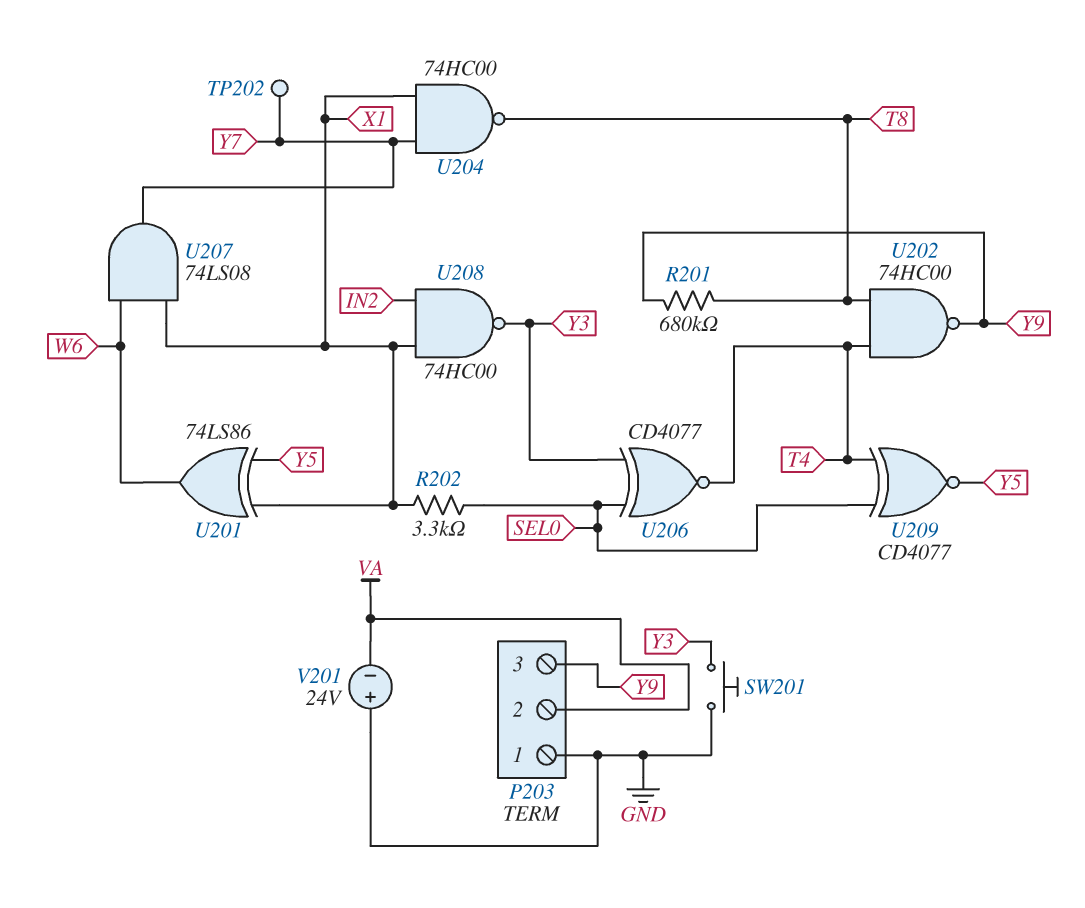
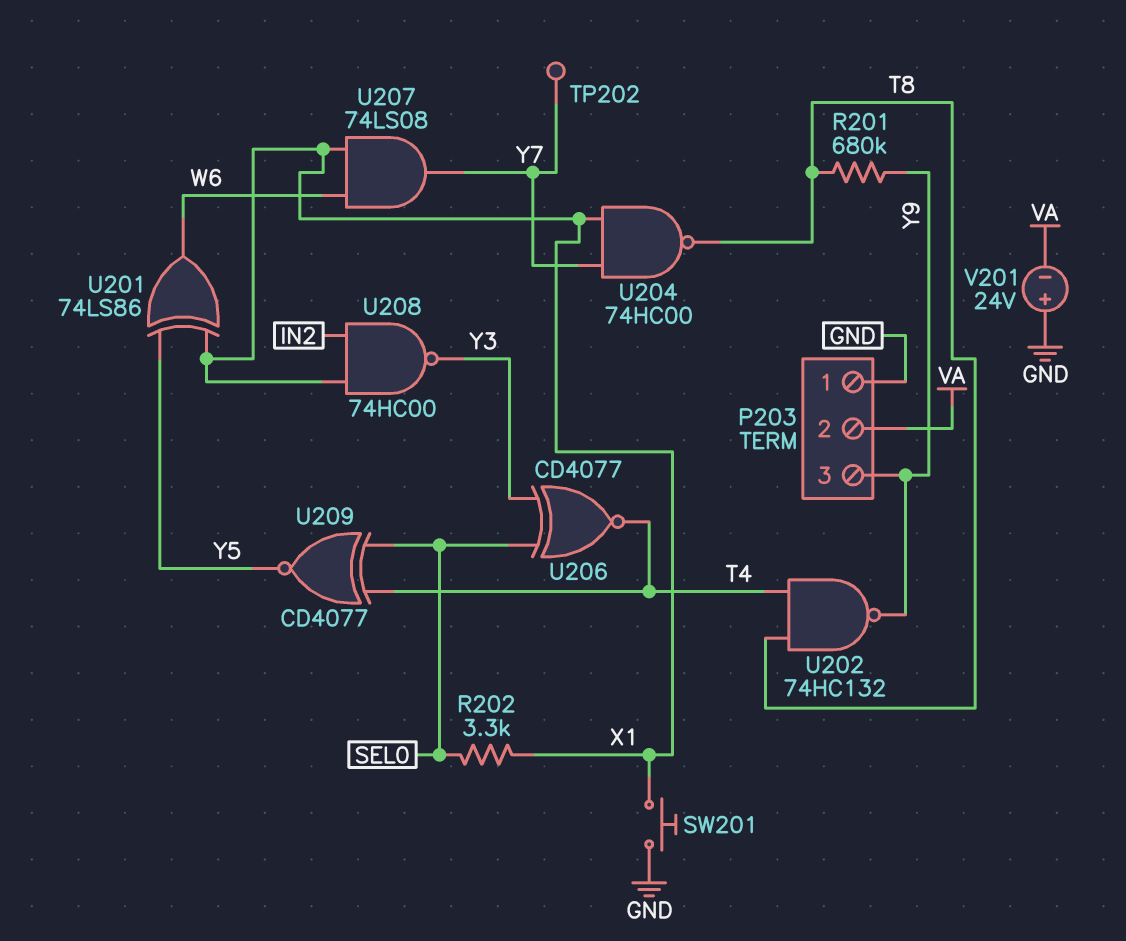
SW201: button (GND, Y3) -> button (GND, X1)
U202: NAND 74HC00 (in T4, in T8, out Y9) -> NAND 74HC132 (in T4, in T8, out Y9)

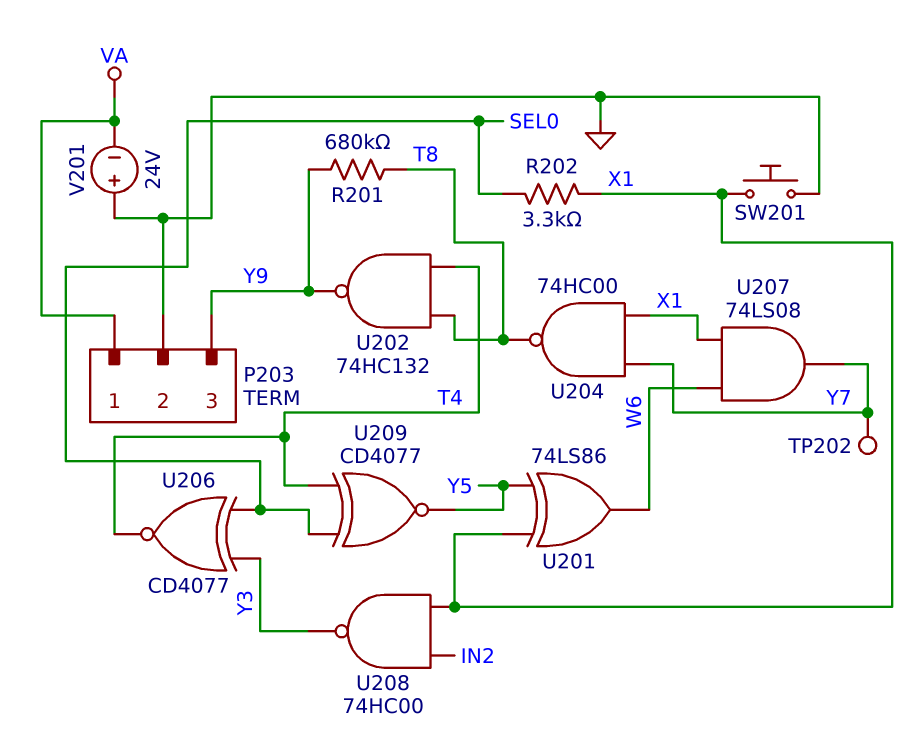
P203 pin 1: GND -> VA
P203 pin 2: VA -> GND

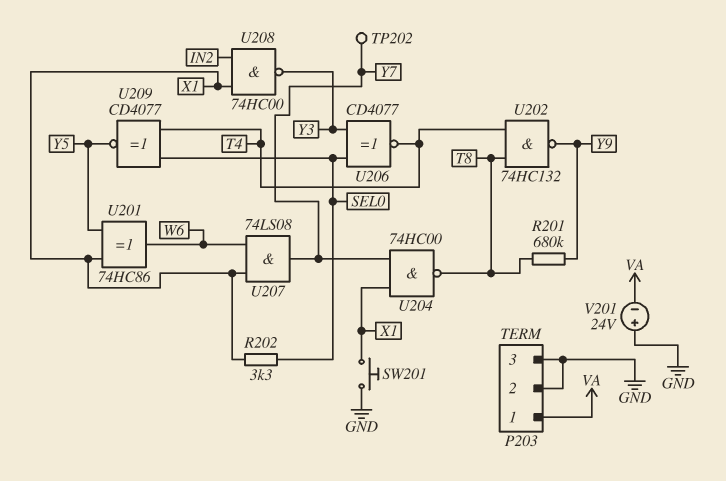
P203 pin 3: Y9 -> GND
U201: XOR 74LS86 (in X1, in Y5, out W6) -> XOR 74HC86 (in X1, in Y5, out W6)

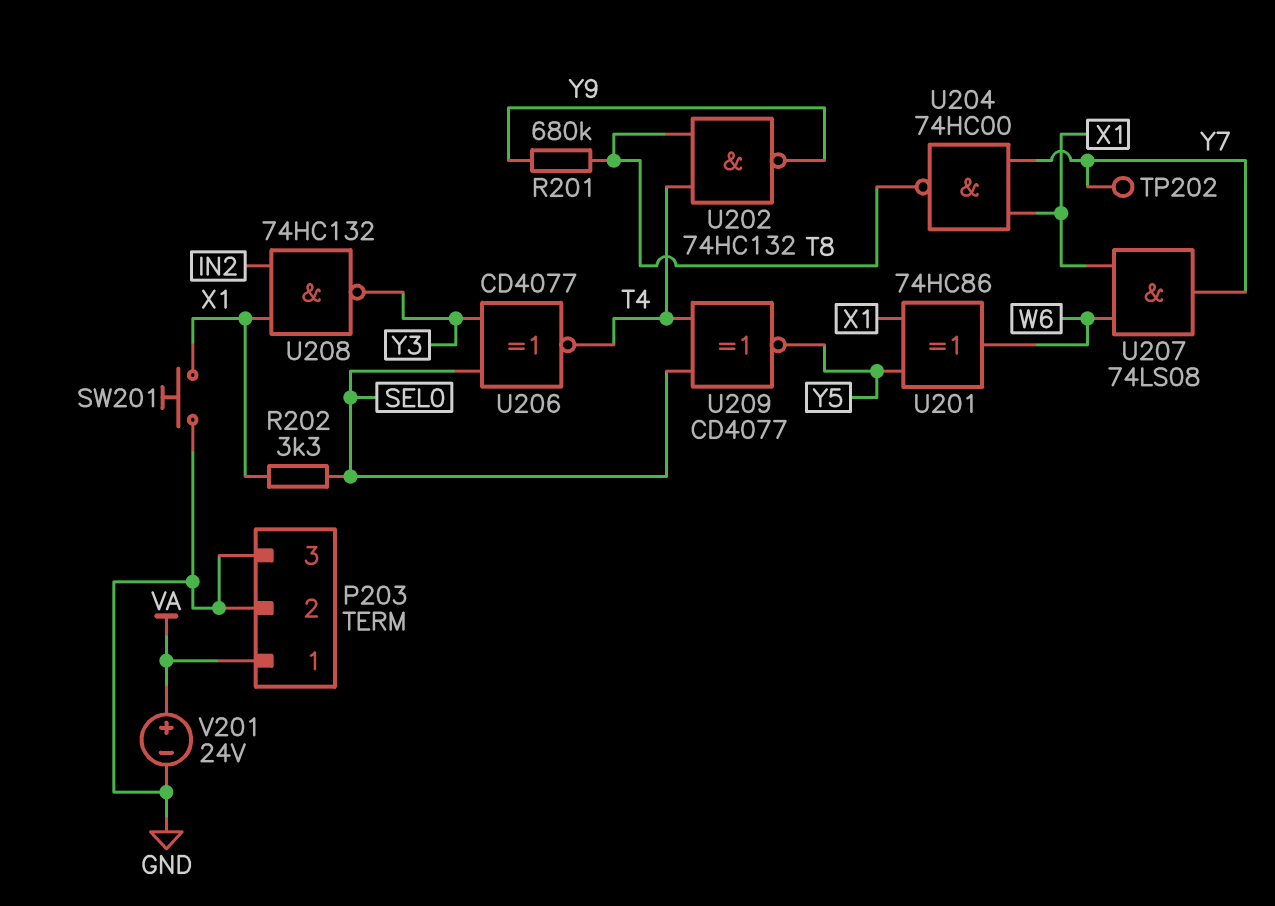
U208: NAND 74HC00 (in IN2, in X1, out Y3) -> NAND 74HC132 (in IN2, in X1, out Y3)
V201: 24V (plus GND, minus VA) -> 24V (plus VA, minus GND)

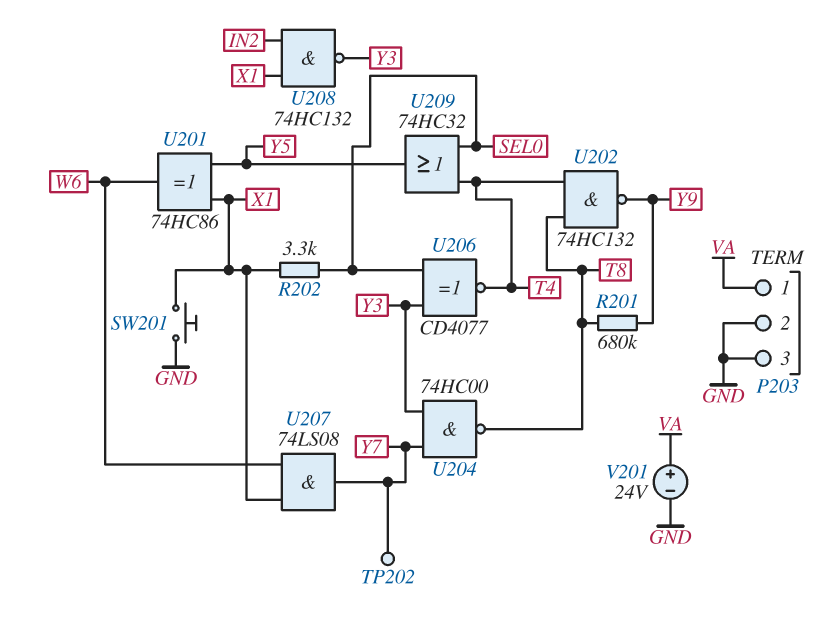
U204: NAND 74HC00 (in X1, in Y7, out T8) -> NAND 74HC00 (in Y3, in Y7, out T8)
U209: XNOR CD4077 (in SEL0, in T4, out Y5) -> OR 74HC32 (in SEL0, in T4, out Y5)

